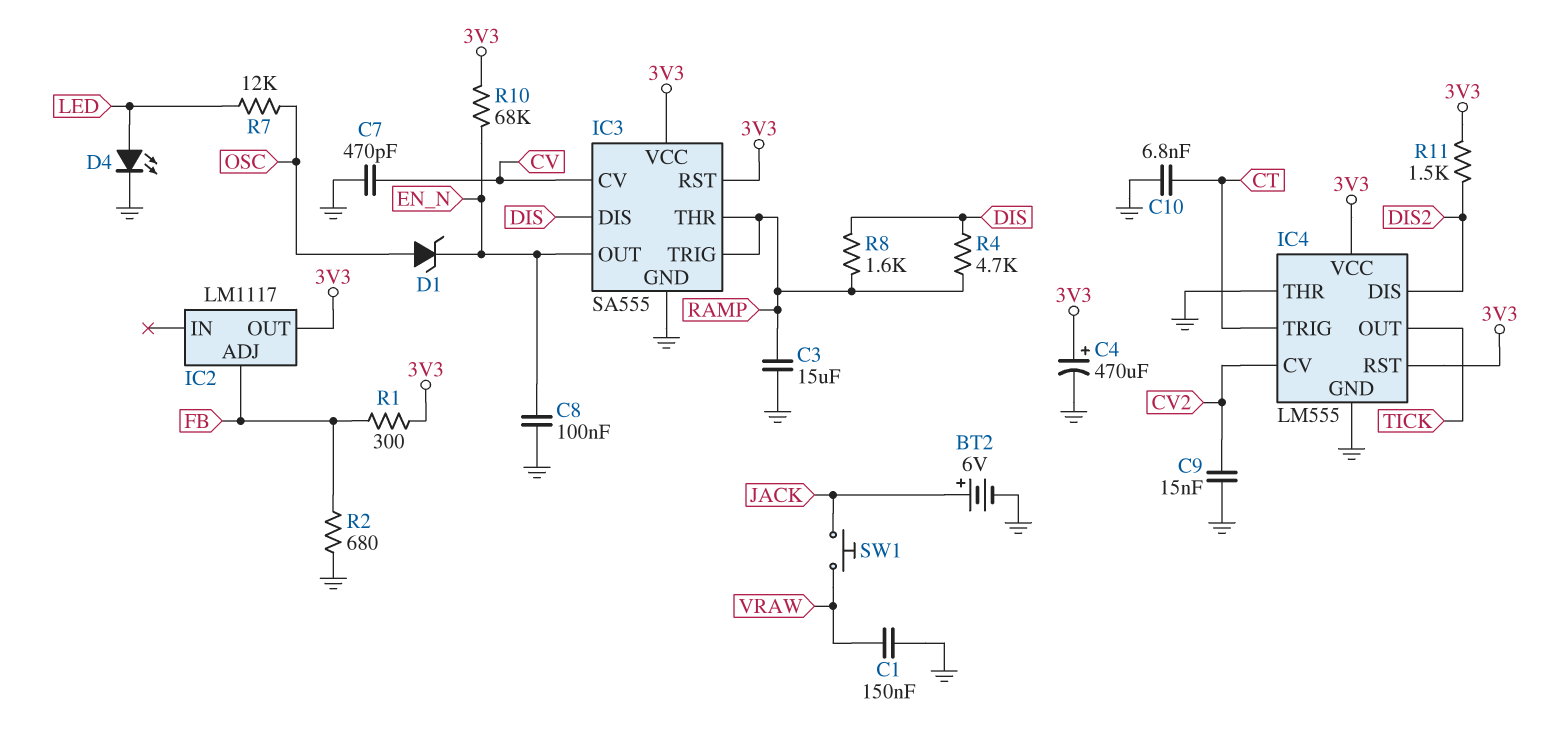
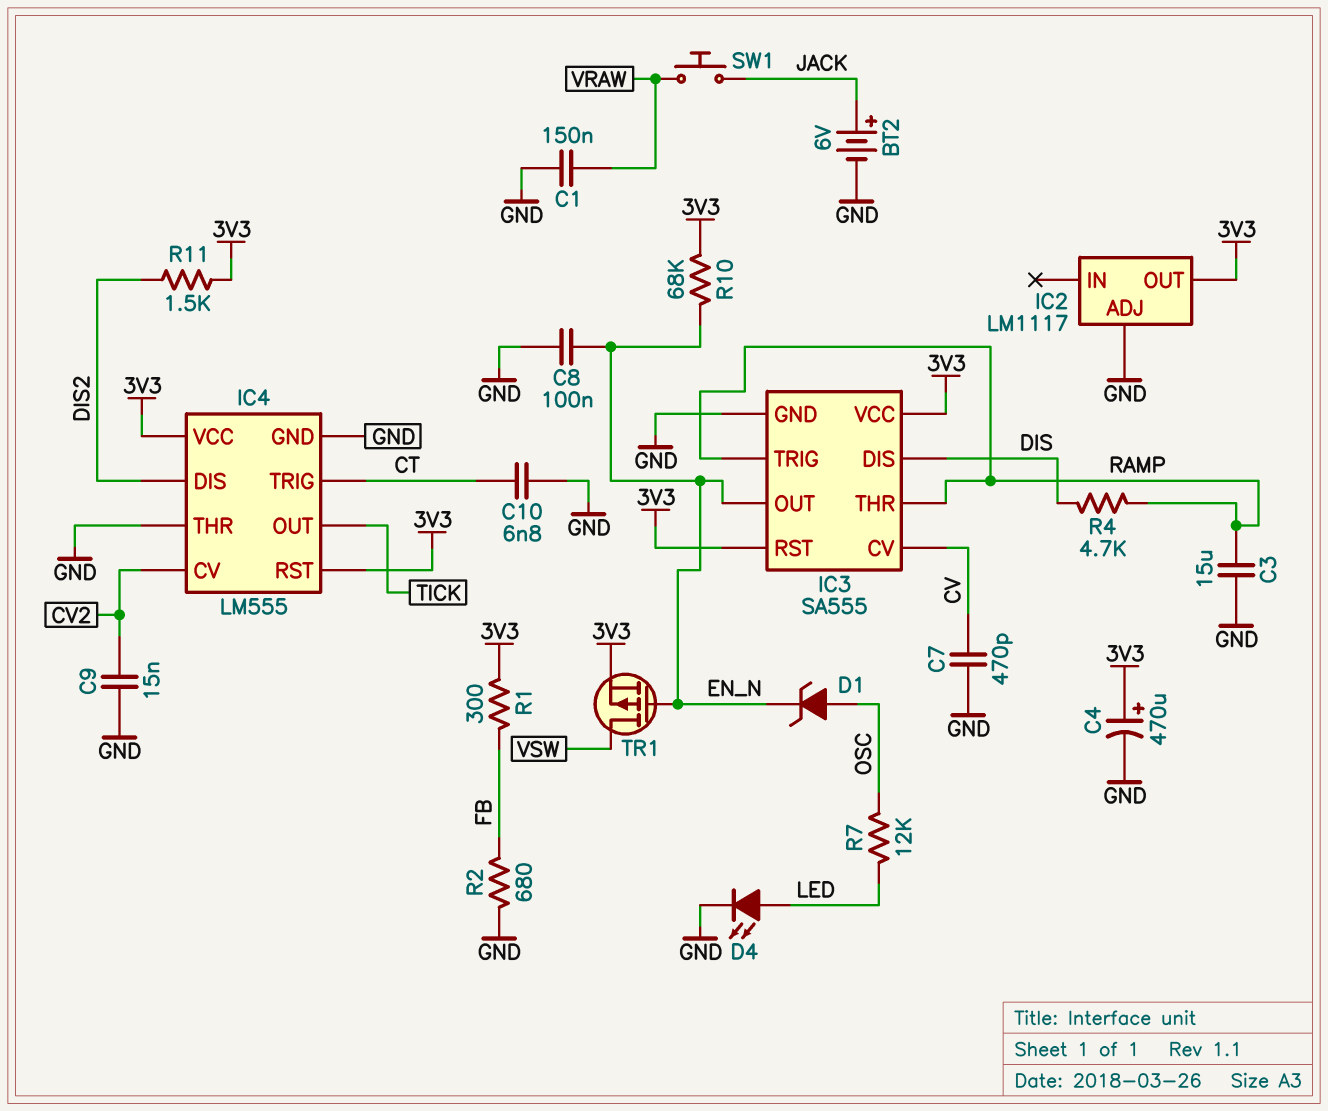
IC2 pin ADJ: FB -> GND
R8: 1.6k (DIS, RAMP) -> none
TR1: none -> PMOS (G EN_N, D VSW, S 3V3)

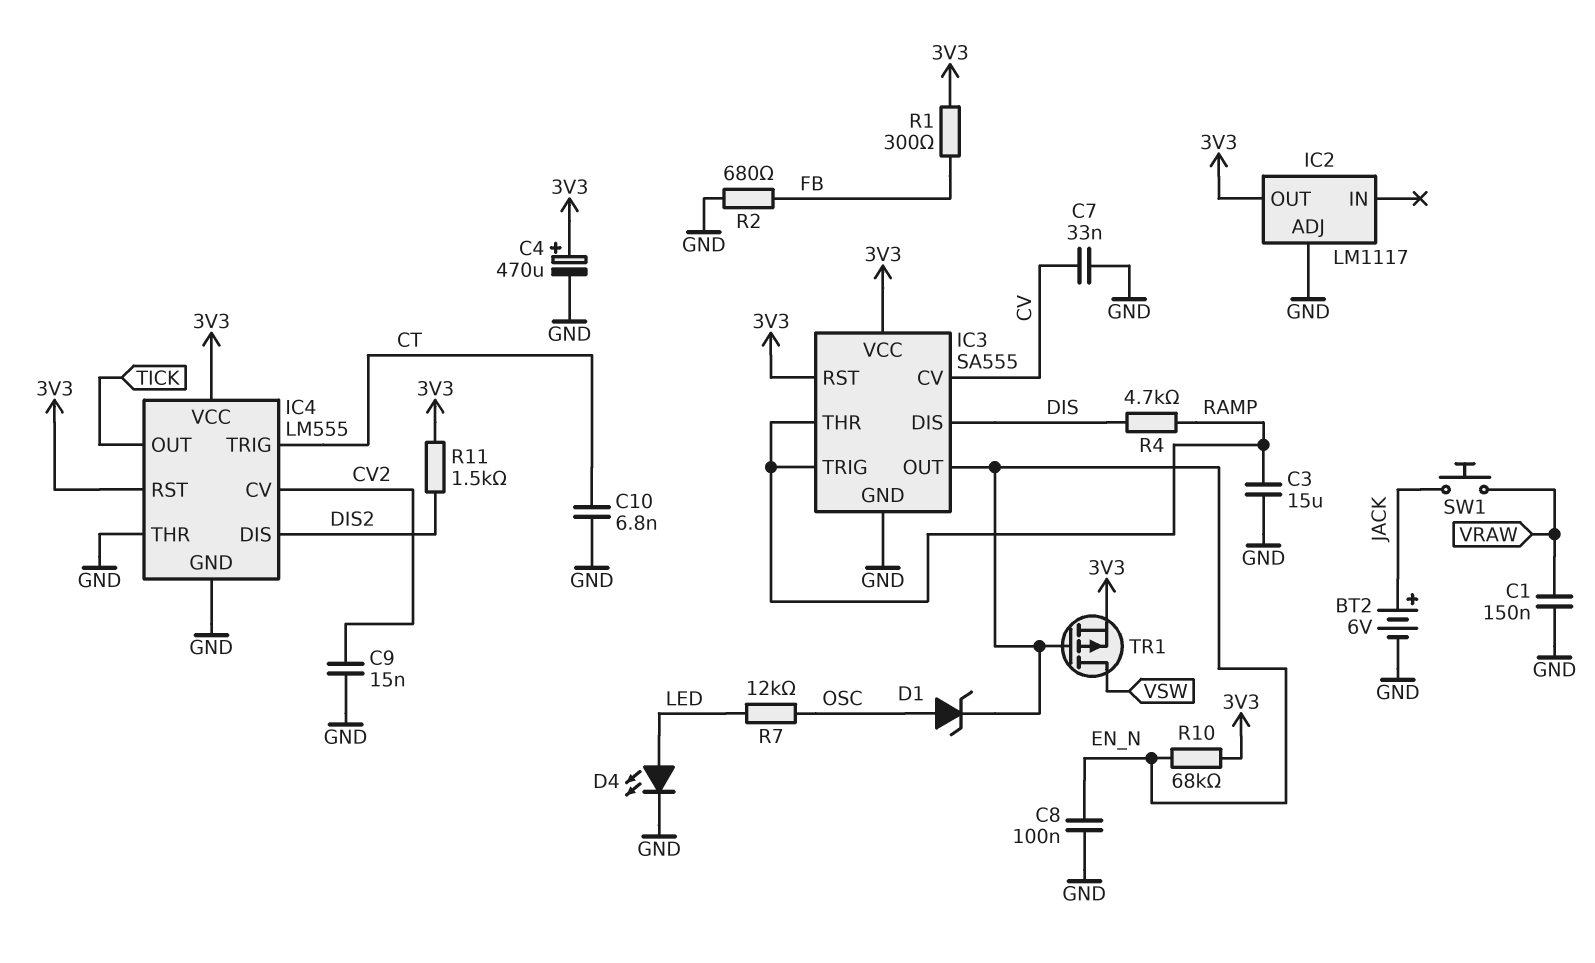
C7: 470pF (CV, GND) -> 33nF (CV, GND)

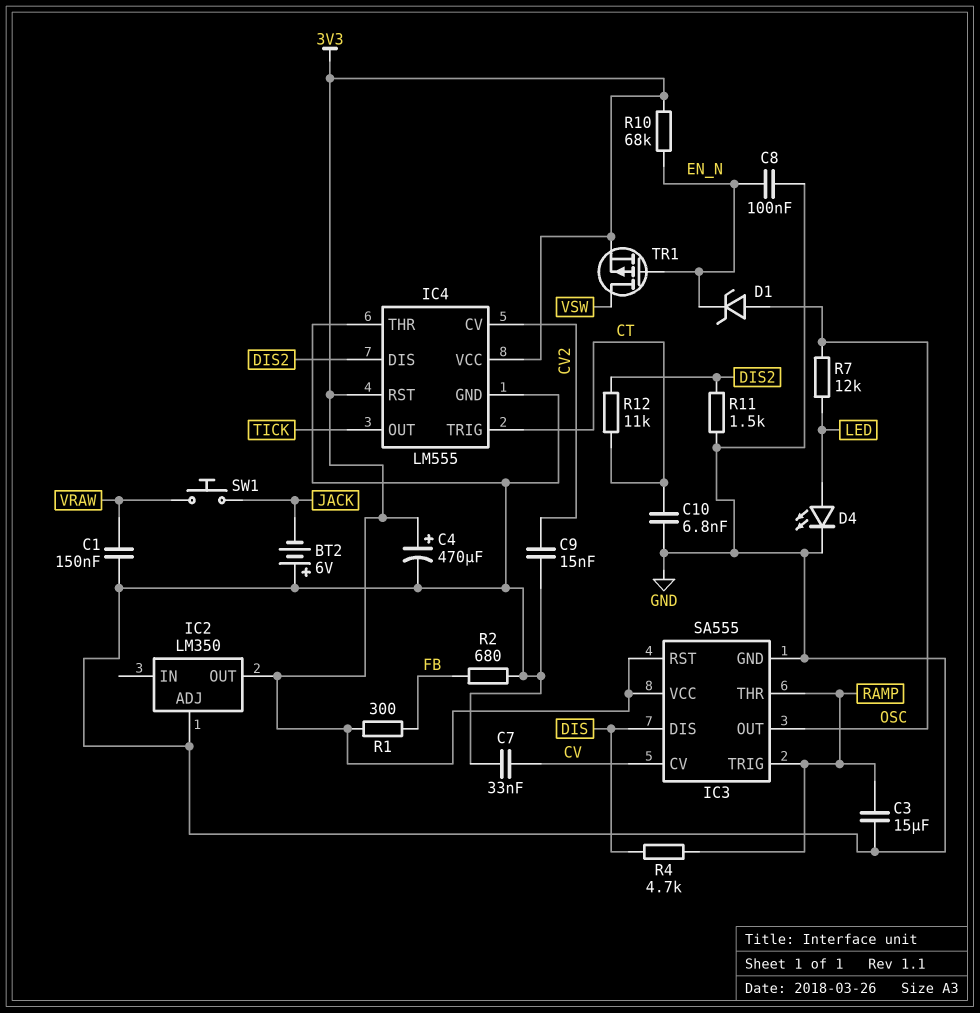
BT2: 6V (plus JACK, minus GND) -> 6V (plus GND, minus JACK)
IC2: LM1117 -> LM350
IC3 pin OUT: EN_N -> OSC
R11: 1.5k (3V3, DIS2) -> 1.5k (DIS2, GND)
R12: none -> 11k (CT, DIS2)

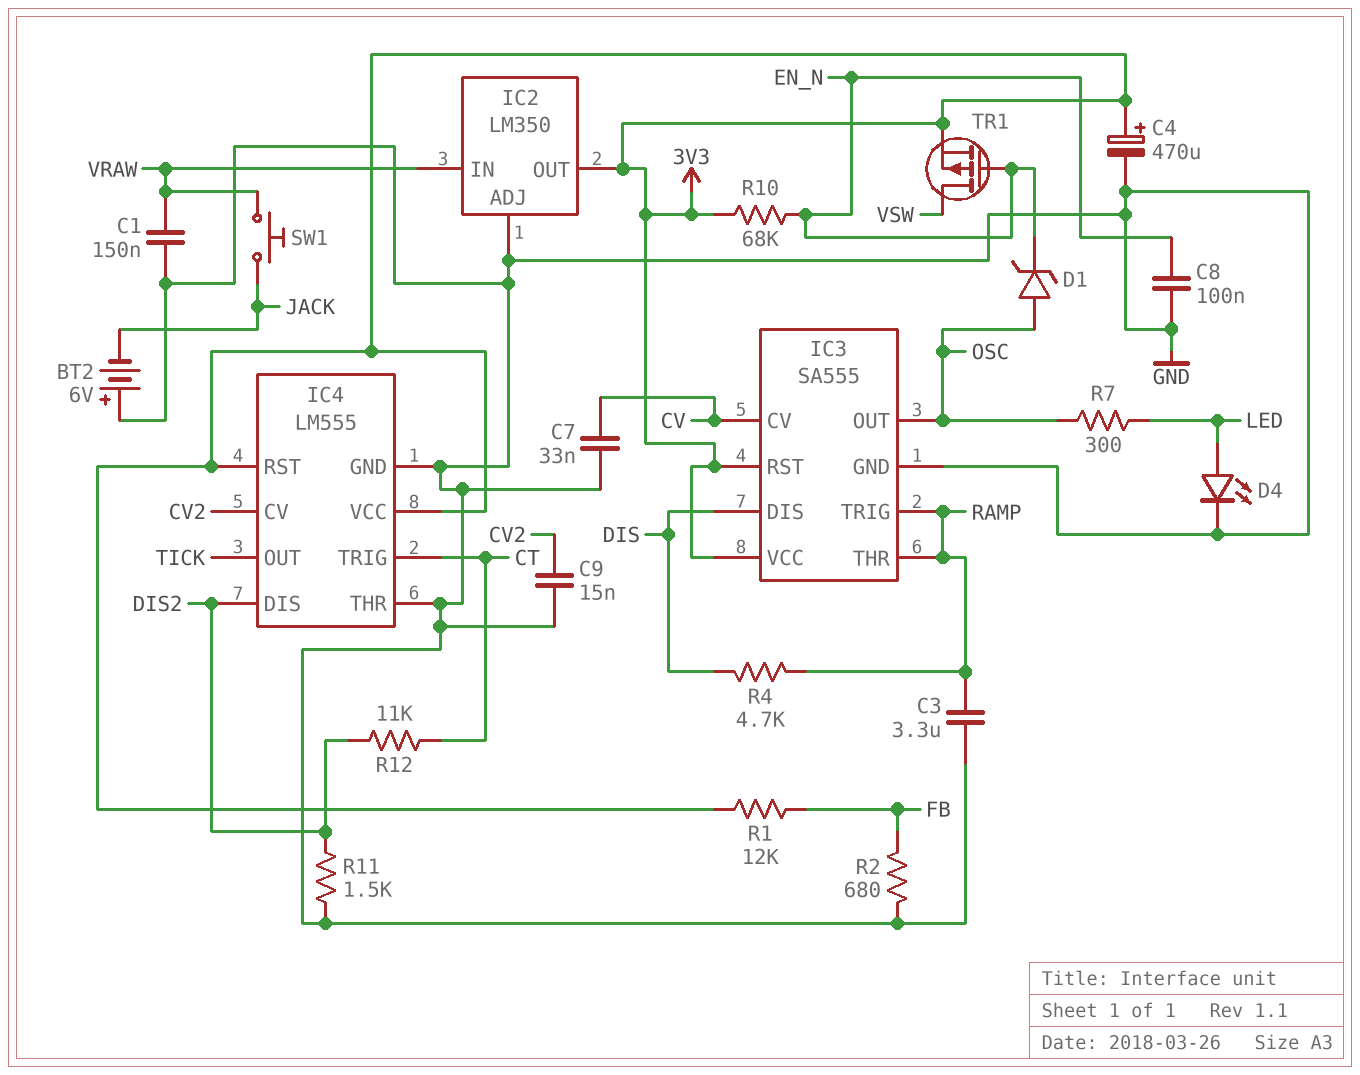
C3: 15uF (GND, RAMP) -> 3.3uF (GND, RAMP)
C10: 6.8nF (CT, GND) -> none
IC2 pin IN: none -> VRAW
R1: 300 (3V3, FB) -> 12k (3V3, FB)
R7: 12k (LED, OSC) -> 300 (LED, OSC)

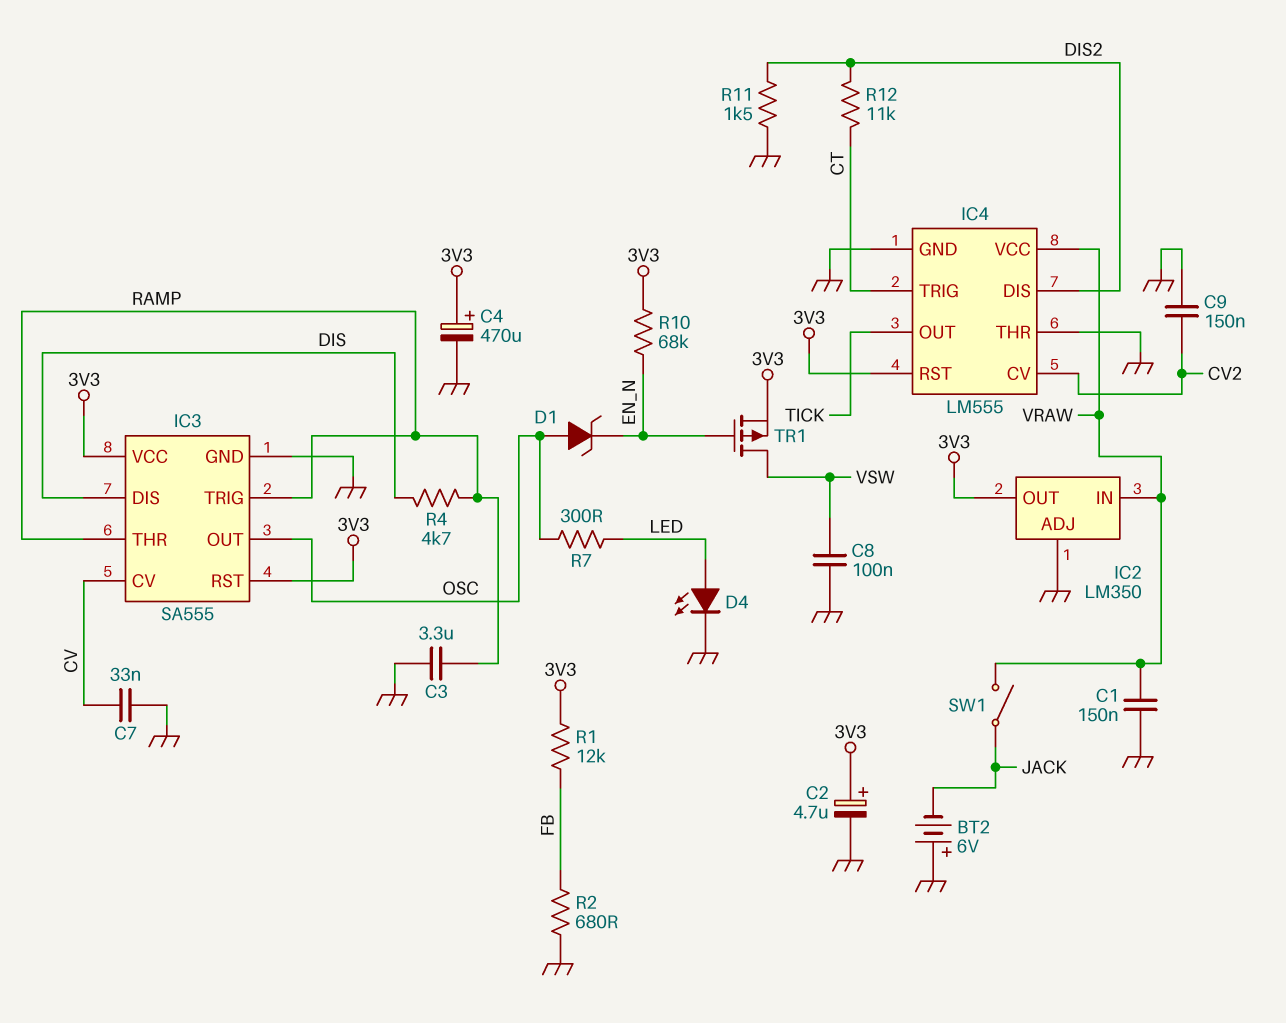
C2: none -> 4.7uF (plus 3V3, minus GND)
C8: 100nF (EN_N, GND) -> 100nF (GND, VSW)
C9: 15nF (CV2, GND) -> 150nF (CV2, GND)
IC4 pin VCC: 3V3 -> VRAW
SW1: button (JACK, VRAW) -> switch (JACK, VRAW)

